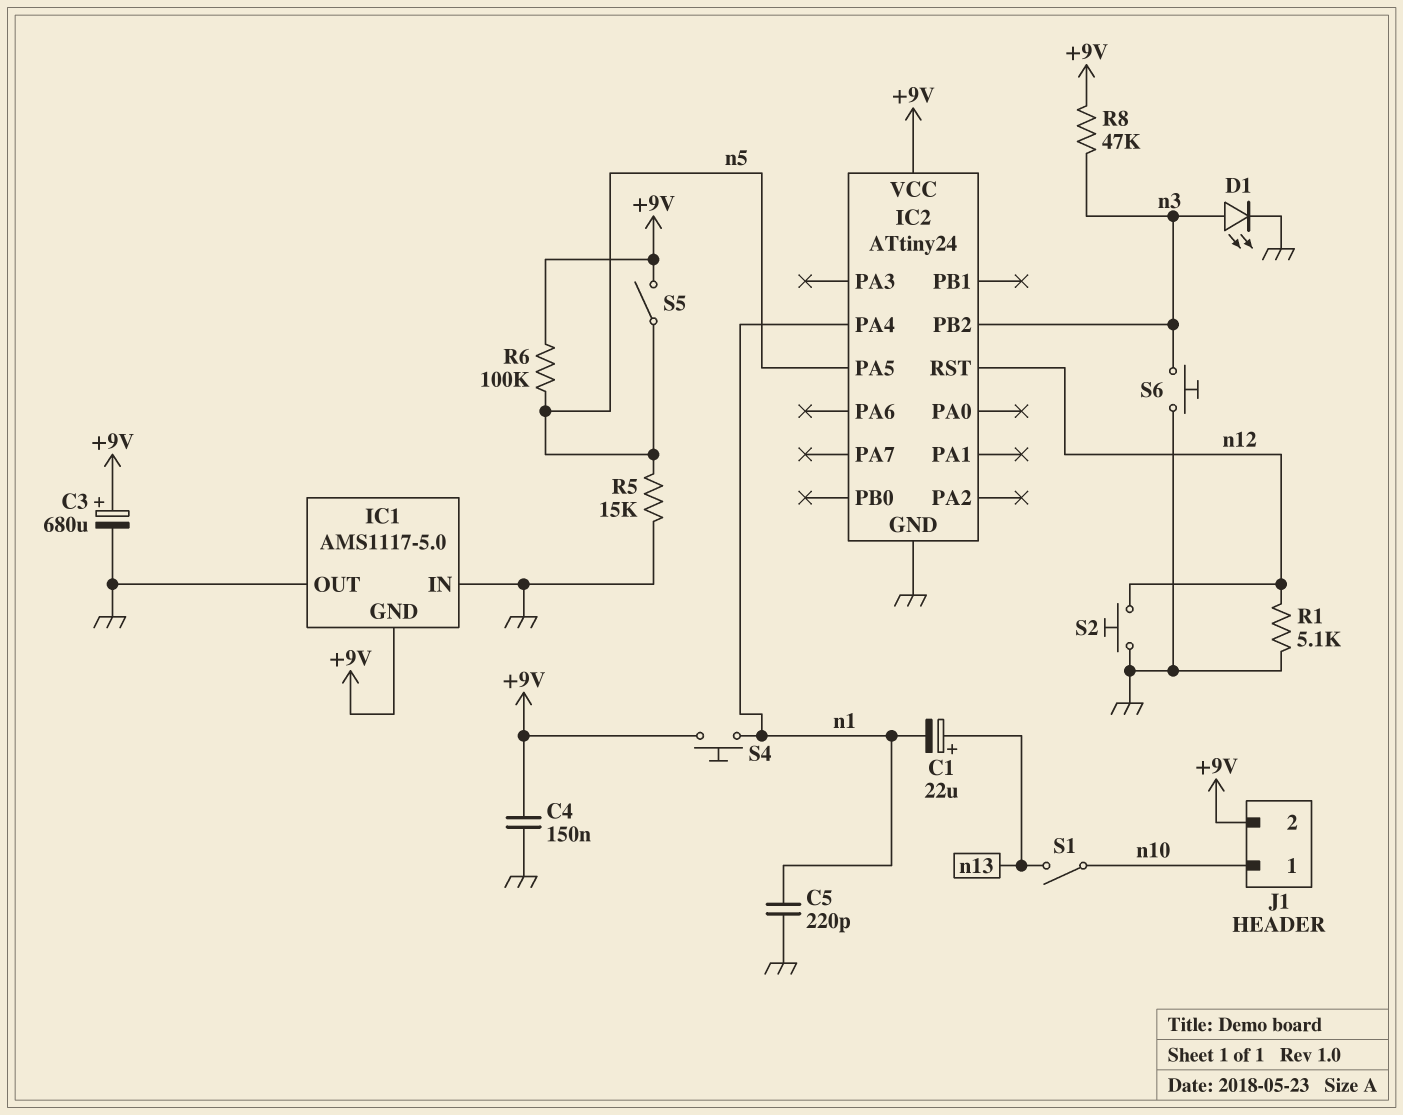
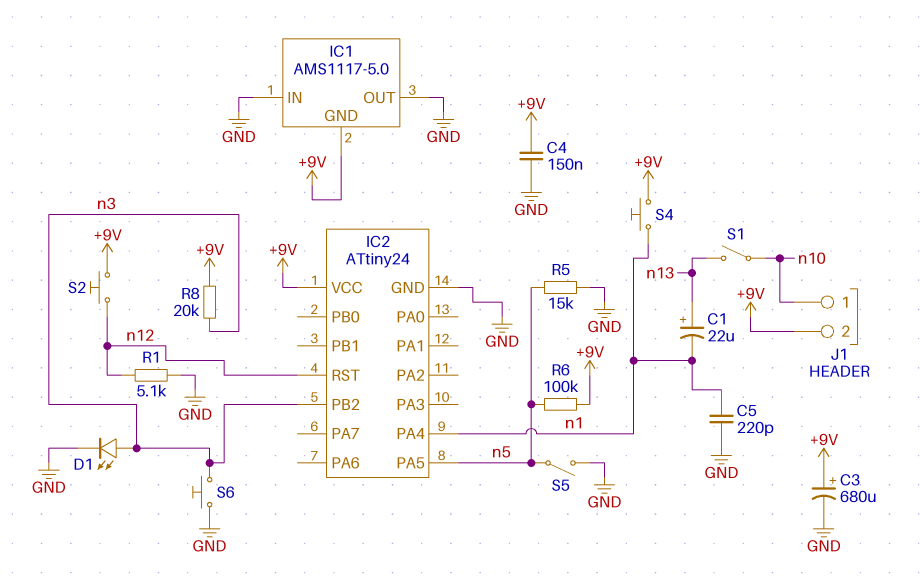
R8: 47k (+9V, n3) -> 20k (+9V, n3)
S2: button (GND, n12) -> button (+9V, n12)
S5: switch (+9V, n5) -> switch (GND, n5)

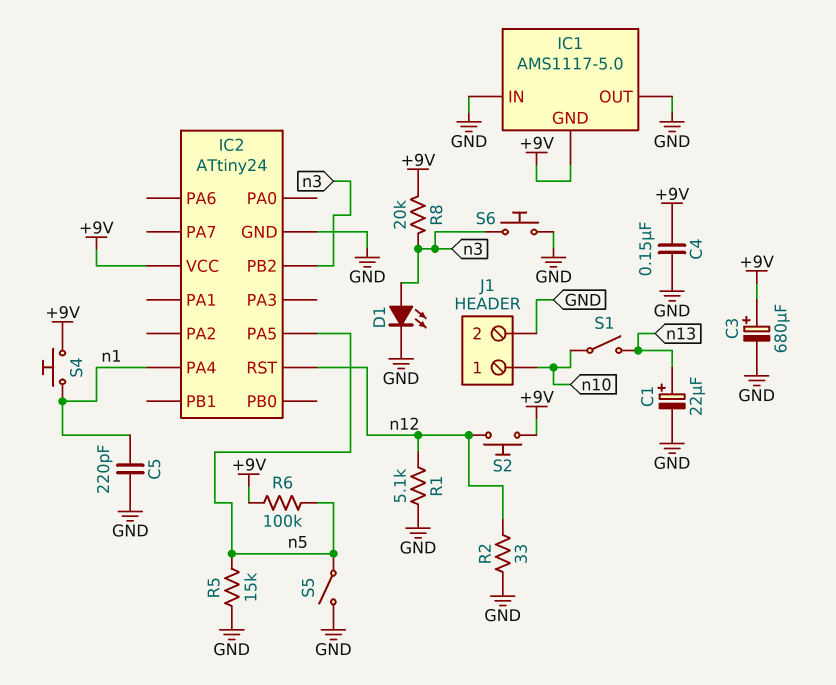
C1: 22uF (plus n13, minus n1) -> 22uF (plus n13, minus GND)
J1 pin 2: +9V -> GND
R2: none -> 33 (GND, n12)

